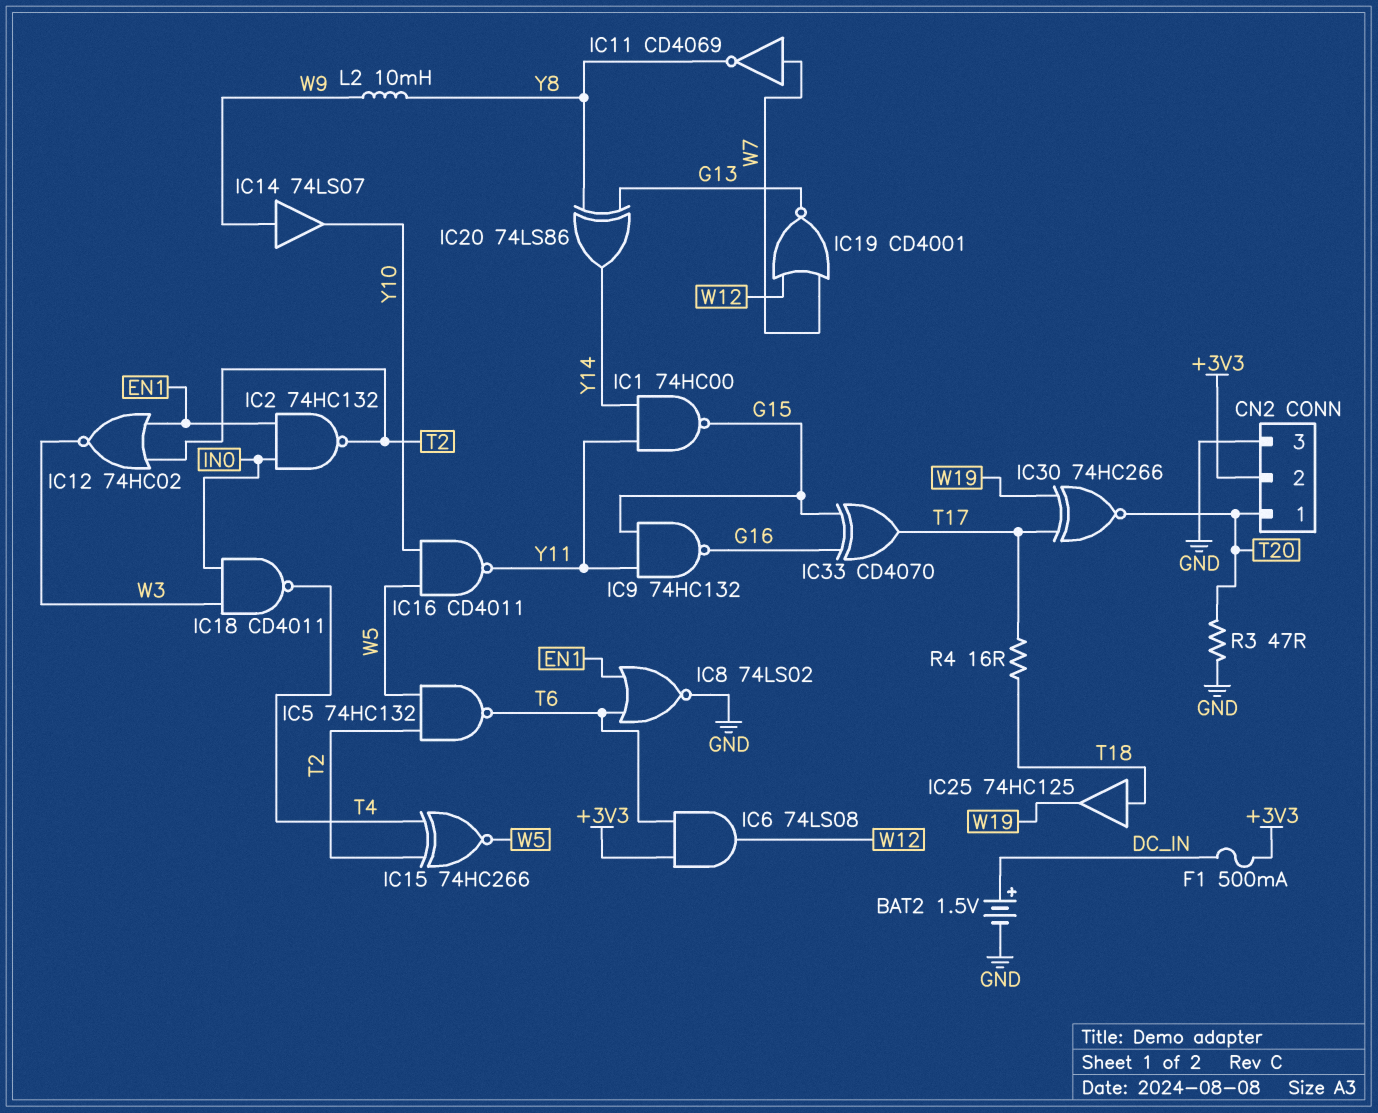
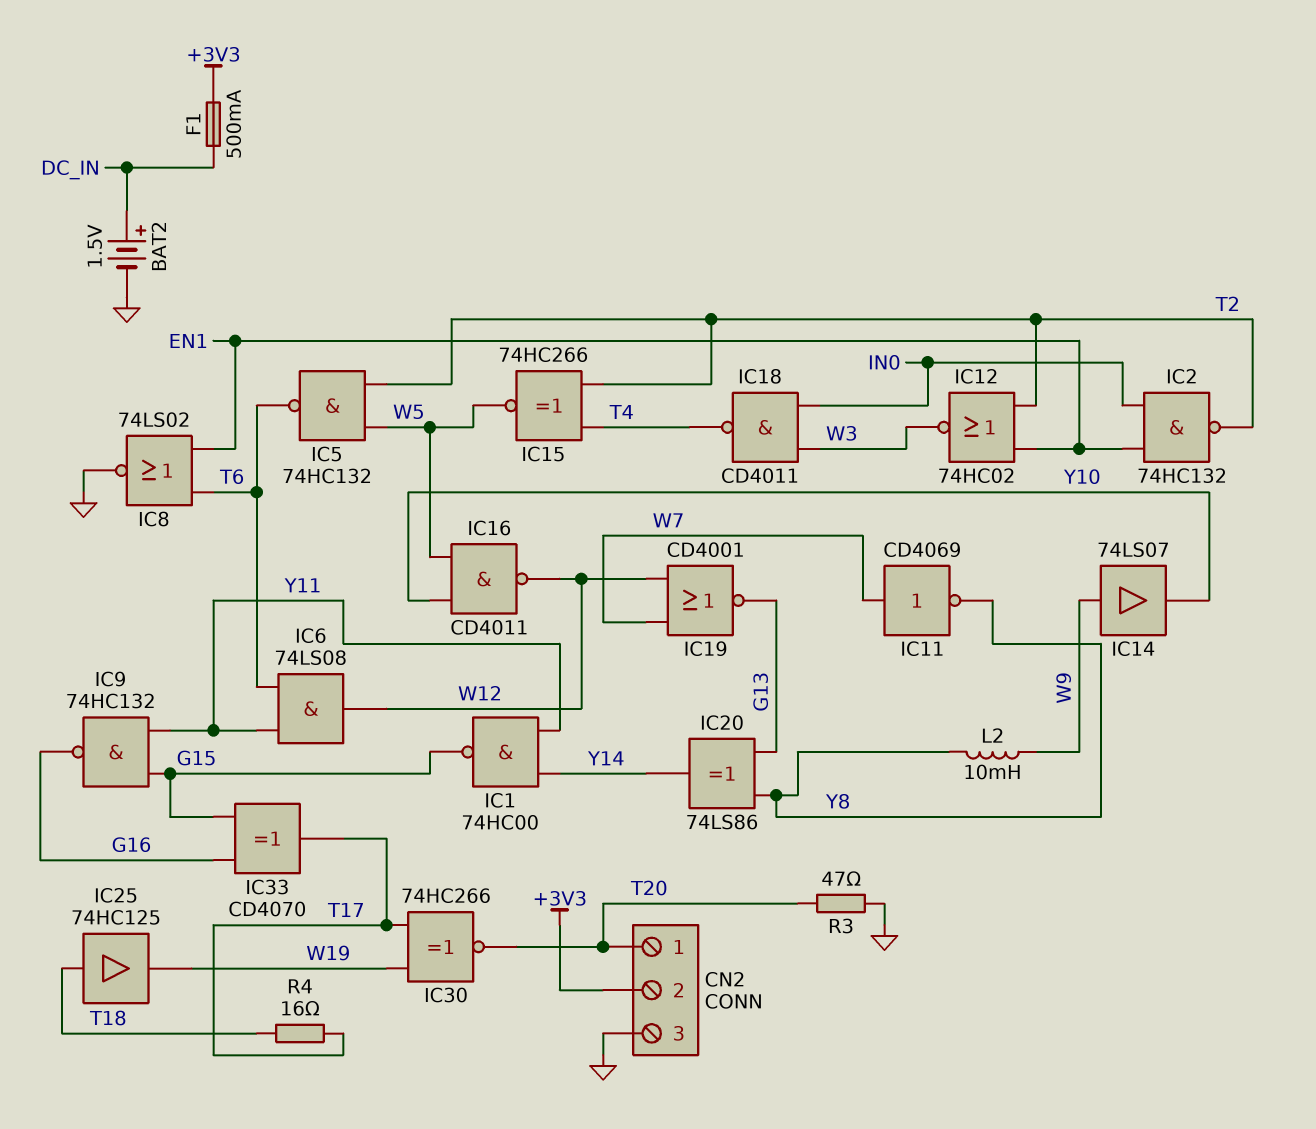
IC6: AND 74LS08 (in +3V3, in T6, out W12) -> AND 74LS08 (in T6, in Y11, out W12)
IC16: NAND CD4011 (in W5, in Y10, out Y11) -> NAND CD4011 (in W5, in Y10, out W12)

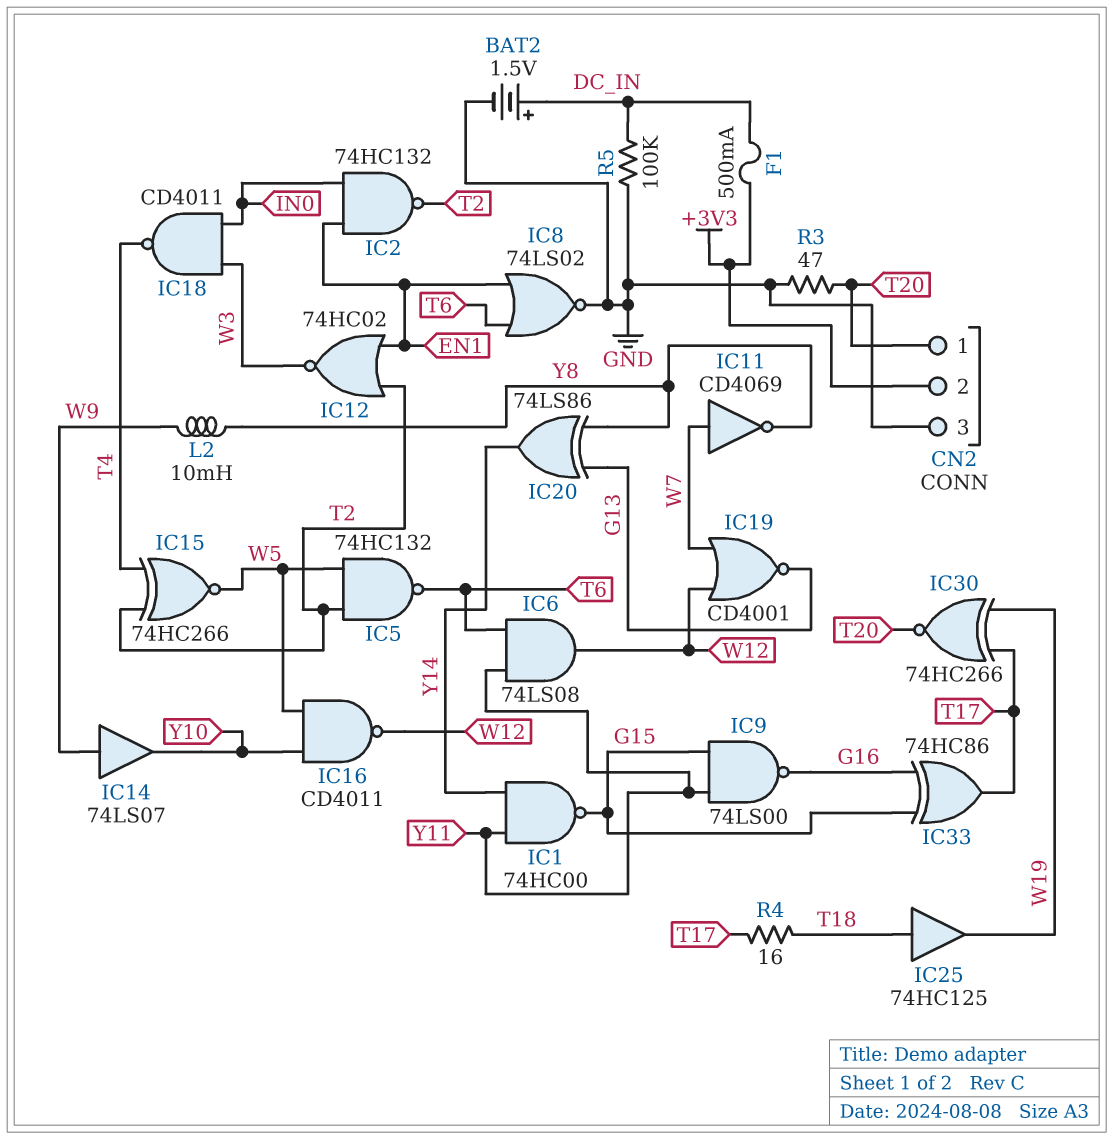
IC9: NAND 74HC132 (in G15, in Y11, out G16) -> NAND 74LS00 (in G15, in Y11, out G16)
IC33: XOR CD4070 (in G15, in G16, out T17) -> XOR 74HC86 (in G15, in G16, out T17)
R5: none -> 100k (DC_IN, GND)

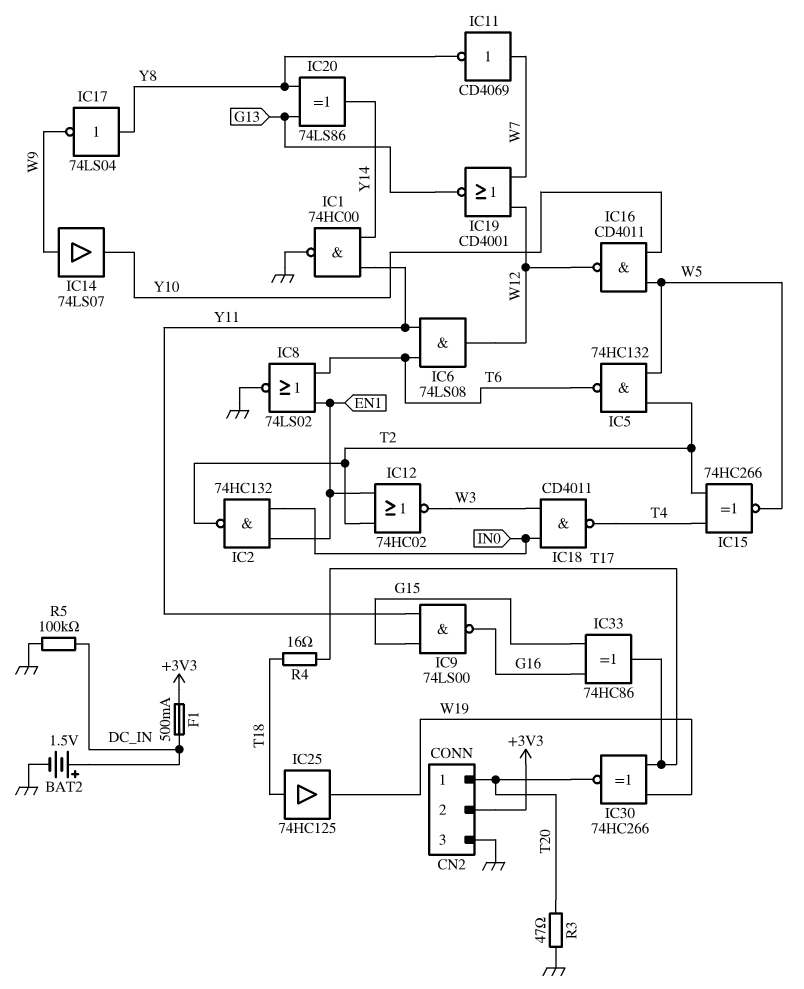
IC1: NAND 74HC00 (in Y11, in Y14, out G15) -> NAND 74HC00 (in Y11, in Y14, out GND)
IC17: none -> NOT 74LS04 (in Y8, out W9)
L2: 10mH (W9, Y8) -> none

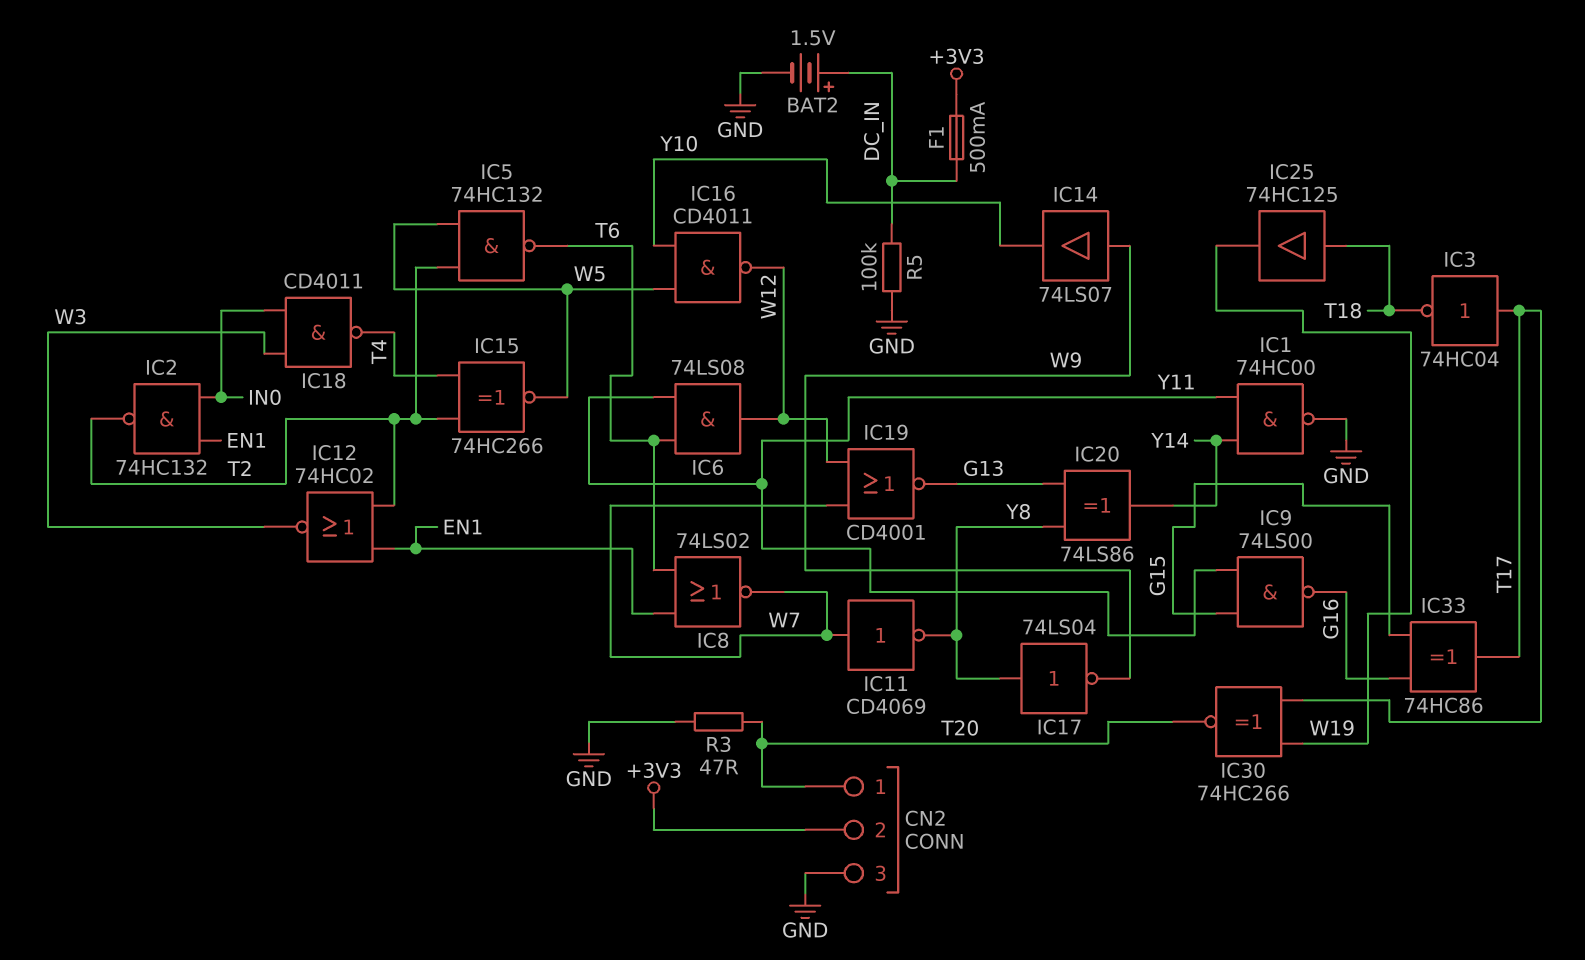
IC3: none -> NOT 74HC04 (in T17, out T18)
IC8: NOR 74LS02 (in EN1, in T6, out GND) -> NOR 74LS02 (in EN1, in T6, out W7)
R4: 16 (T17, T18) -> none

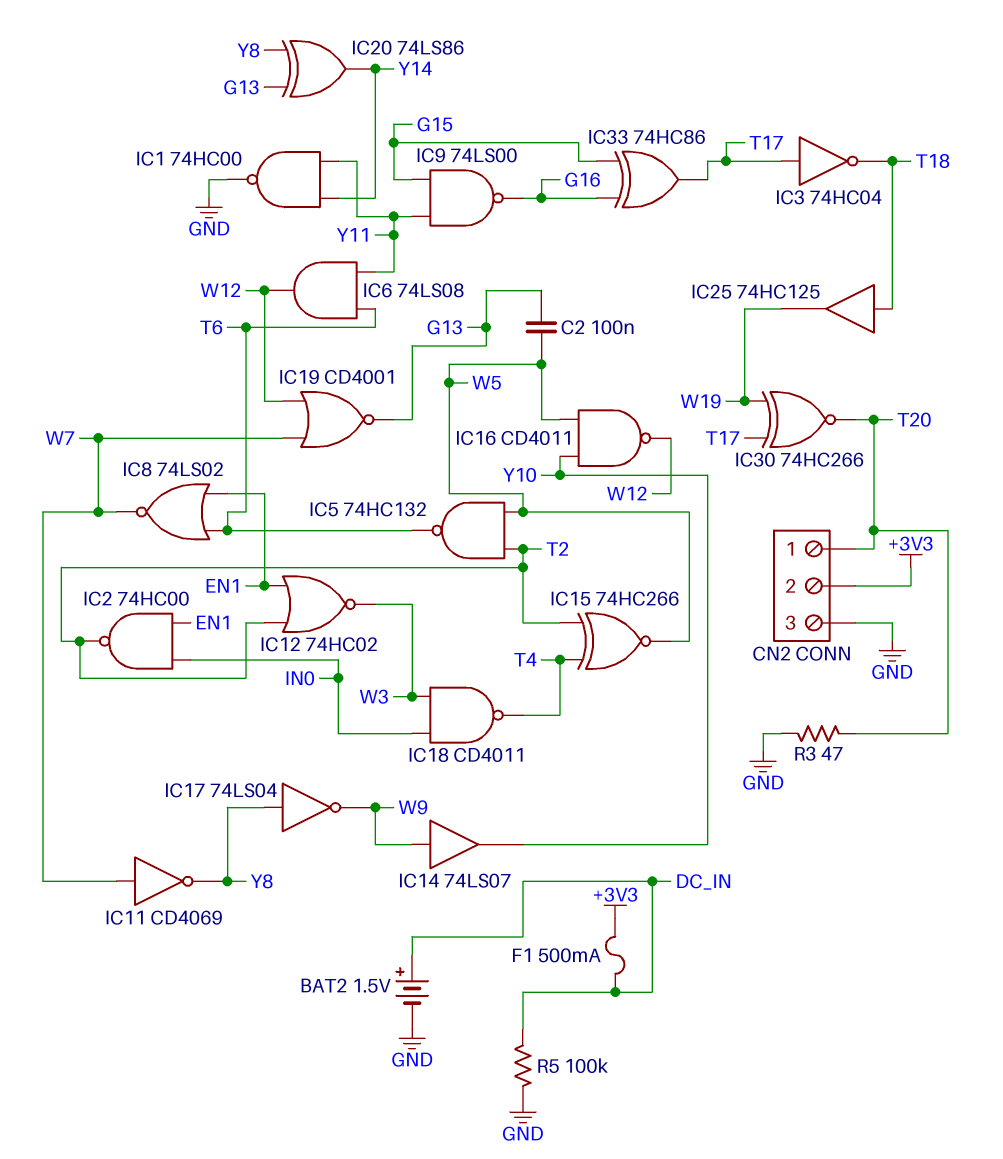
C2: none -> 100nF (G13, W5)
IC2: NAND 74HC132 (in EN1, in IN0, out T2) -> NAND 74HC00 (in EN1, in IN0, out T2)

